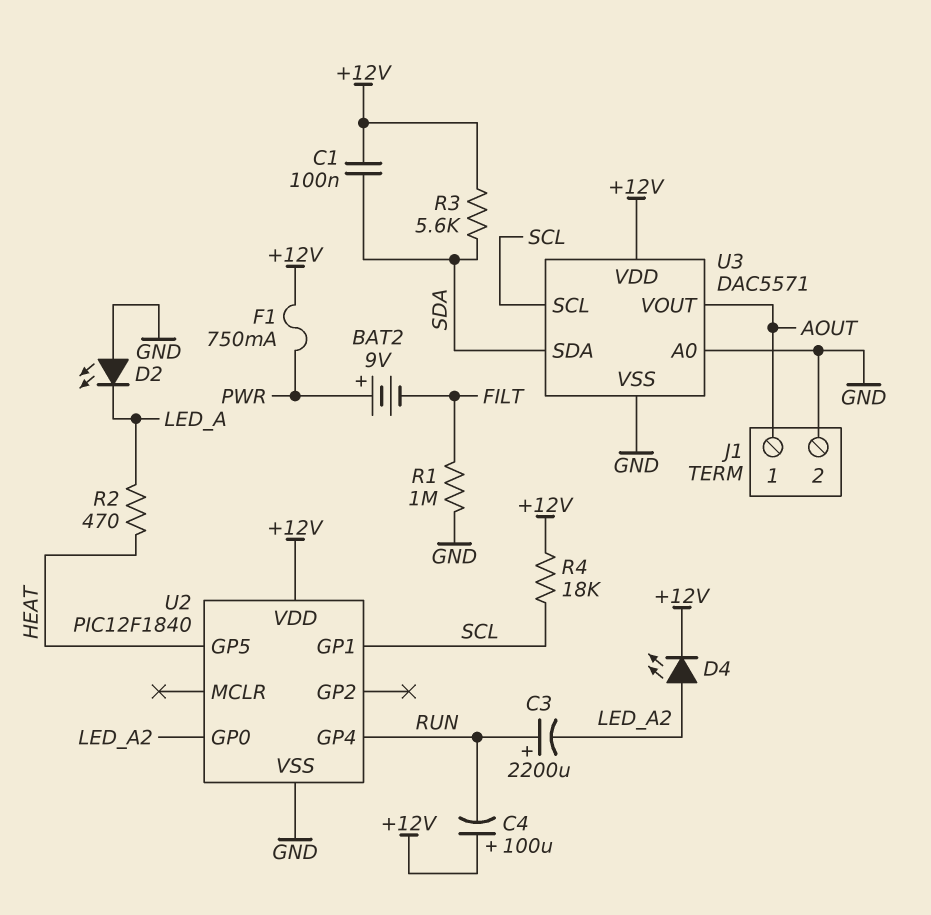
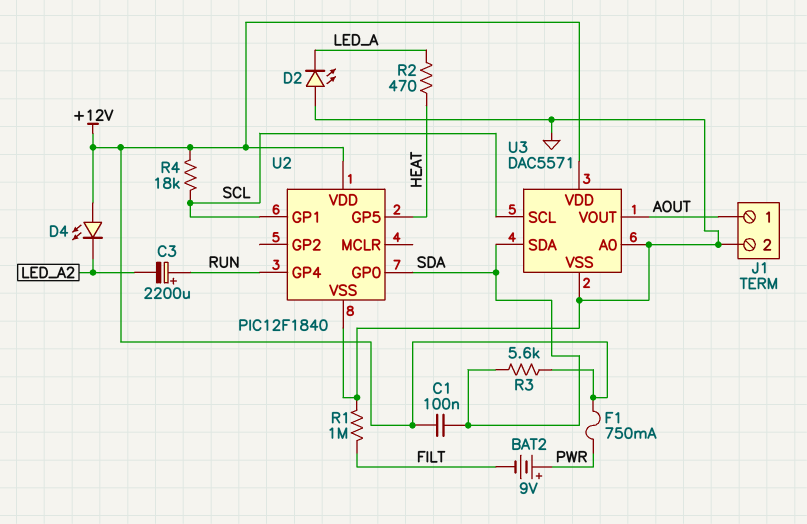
C4: 100uF (plus +12V, minus RUN) -> none
D4: LED (A LED_A2, K +12V) -> LED (A +12V, K LED_A2)
U2 pin GP0: LED_A2 -> SDA

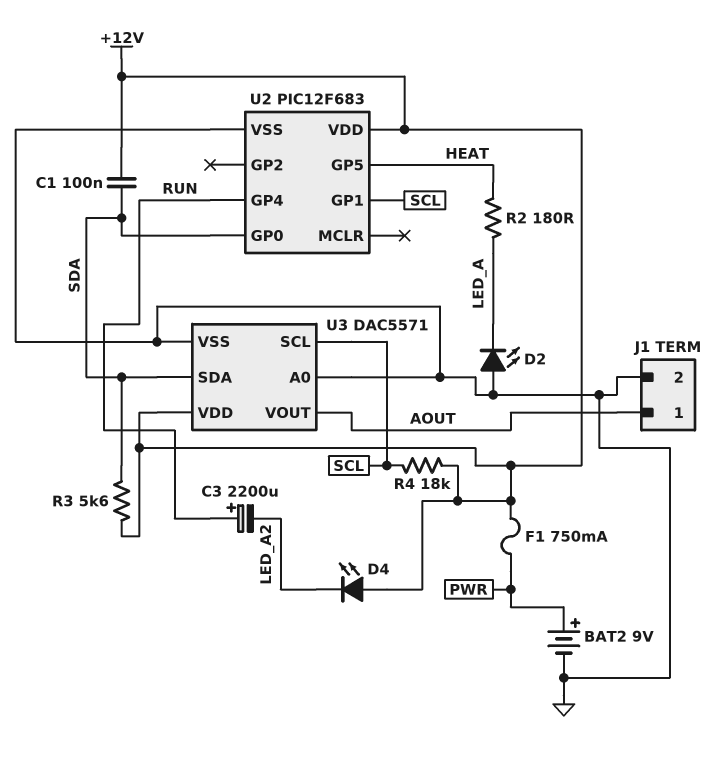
BAT2: 9V (plus PWR, minus FILT) -> 9V (plus PWR, minus GND)
R1: 1M (FILT, GND) -> none
R2: 470 (HEAT, LED_A) -> 180 (HEAT, LED_A)
U2: PIC12F1840 -> PIC12F683

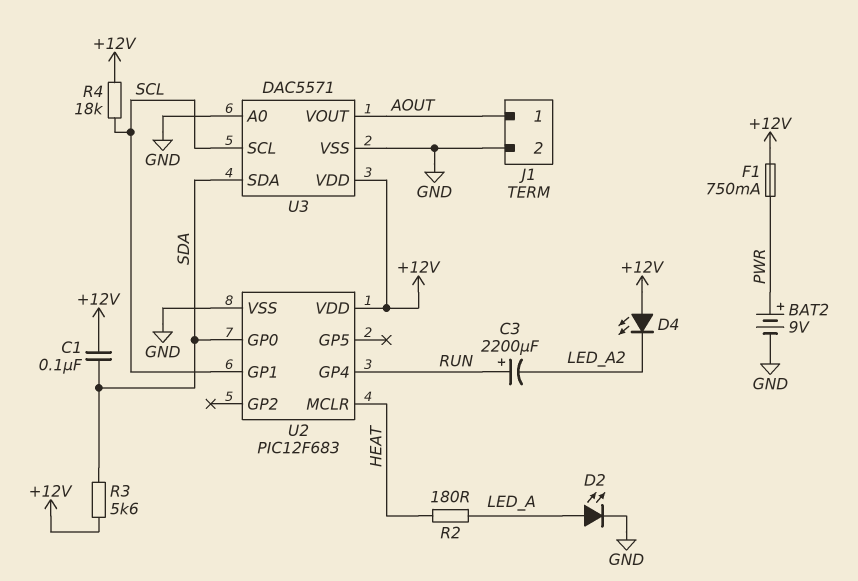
D2: LED (A GND, K LED_A) -> LED (A LED_A, K GND)
U2 pin GP5: HEAT -> none
U2 pin MCLR: none -> HEAT

